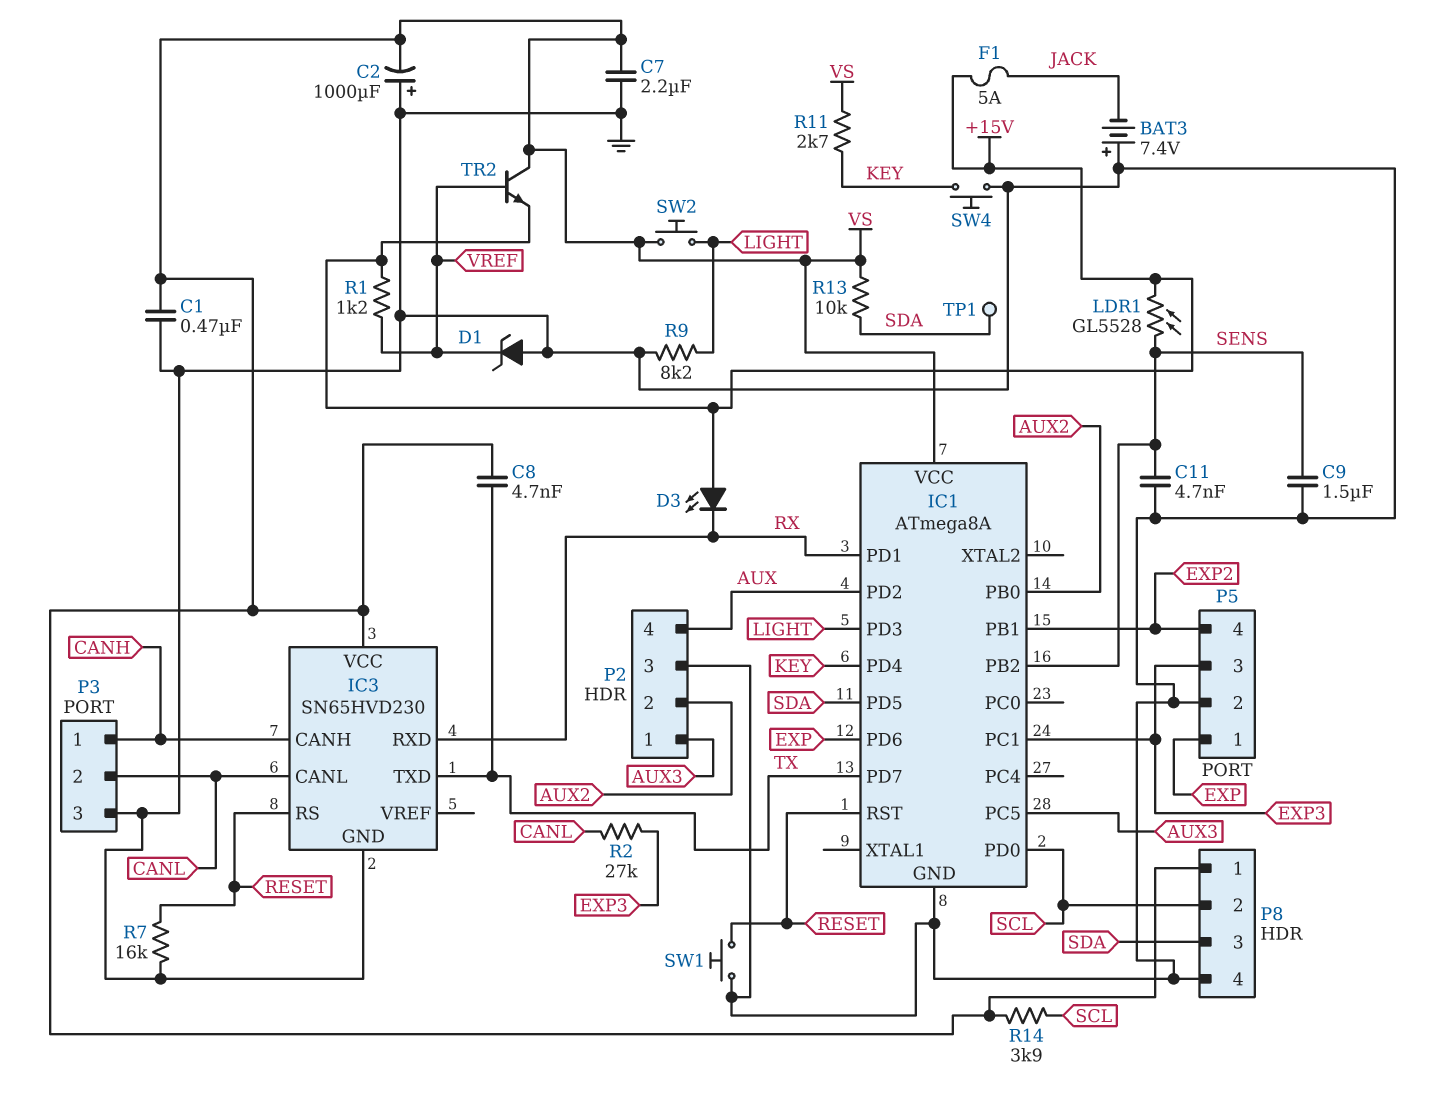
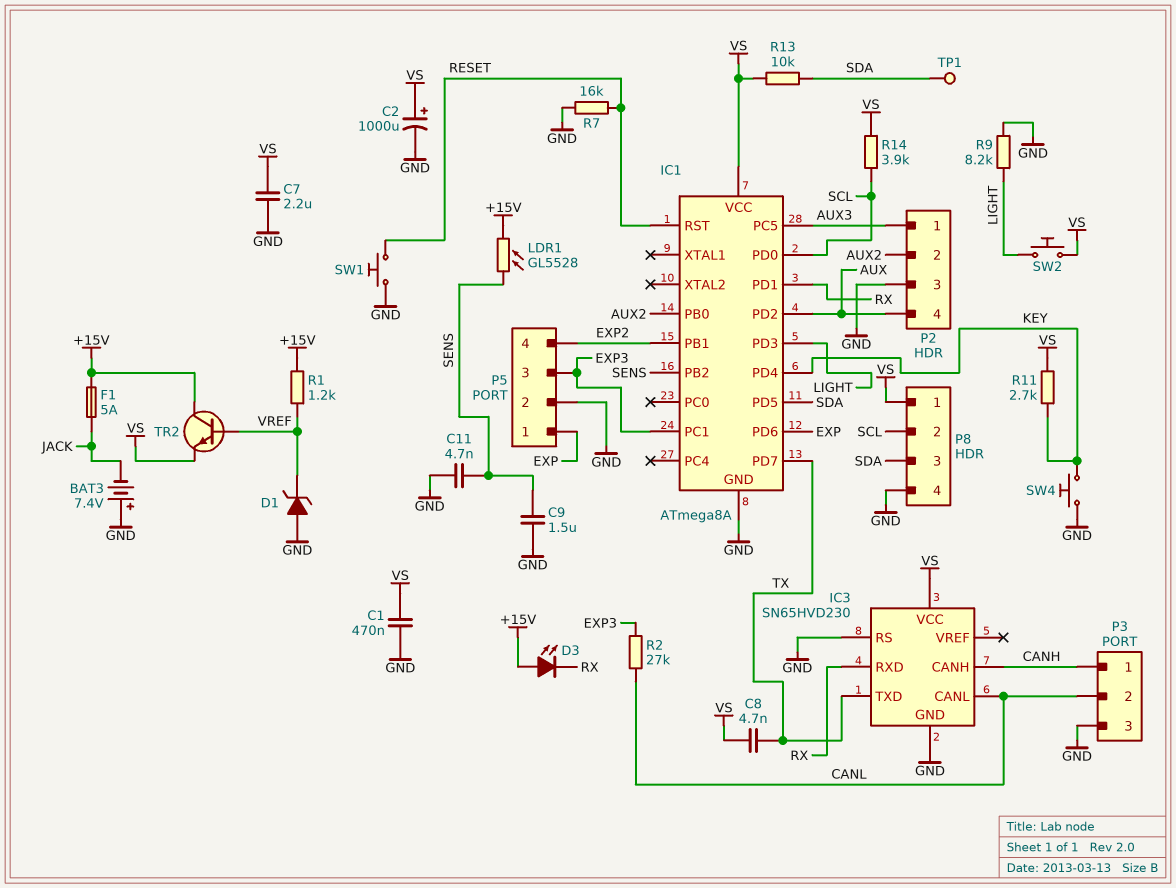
C2: 1000uF (plus GND, minus VS) -> 1000uF (plus VS, minus GND)
IC3 pin RS: RESET -> GND
TR2: NPN (B VREF, C VS, E +15V) -> NPN (B VREF, C +15V, E VS)

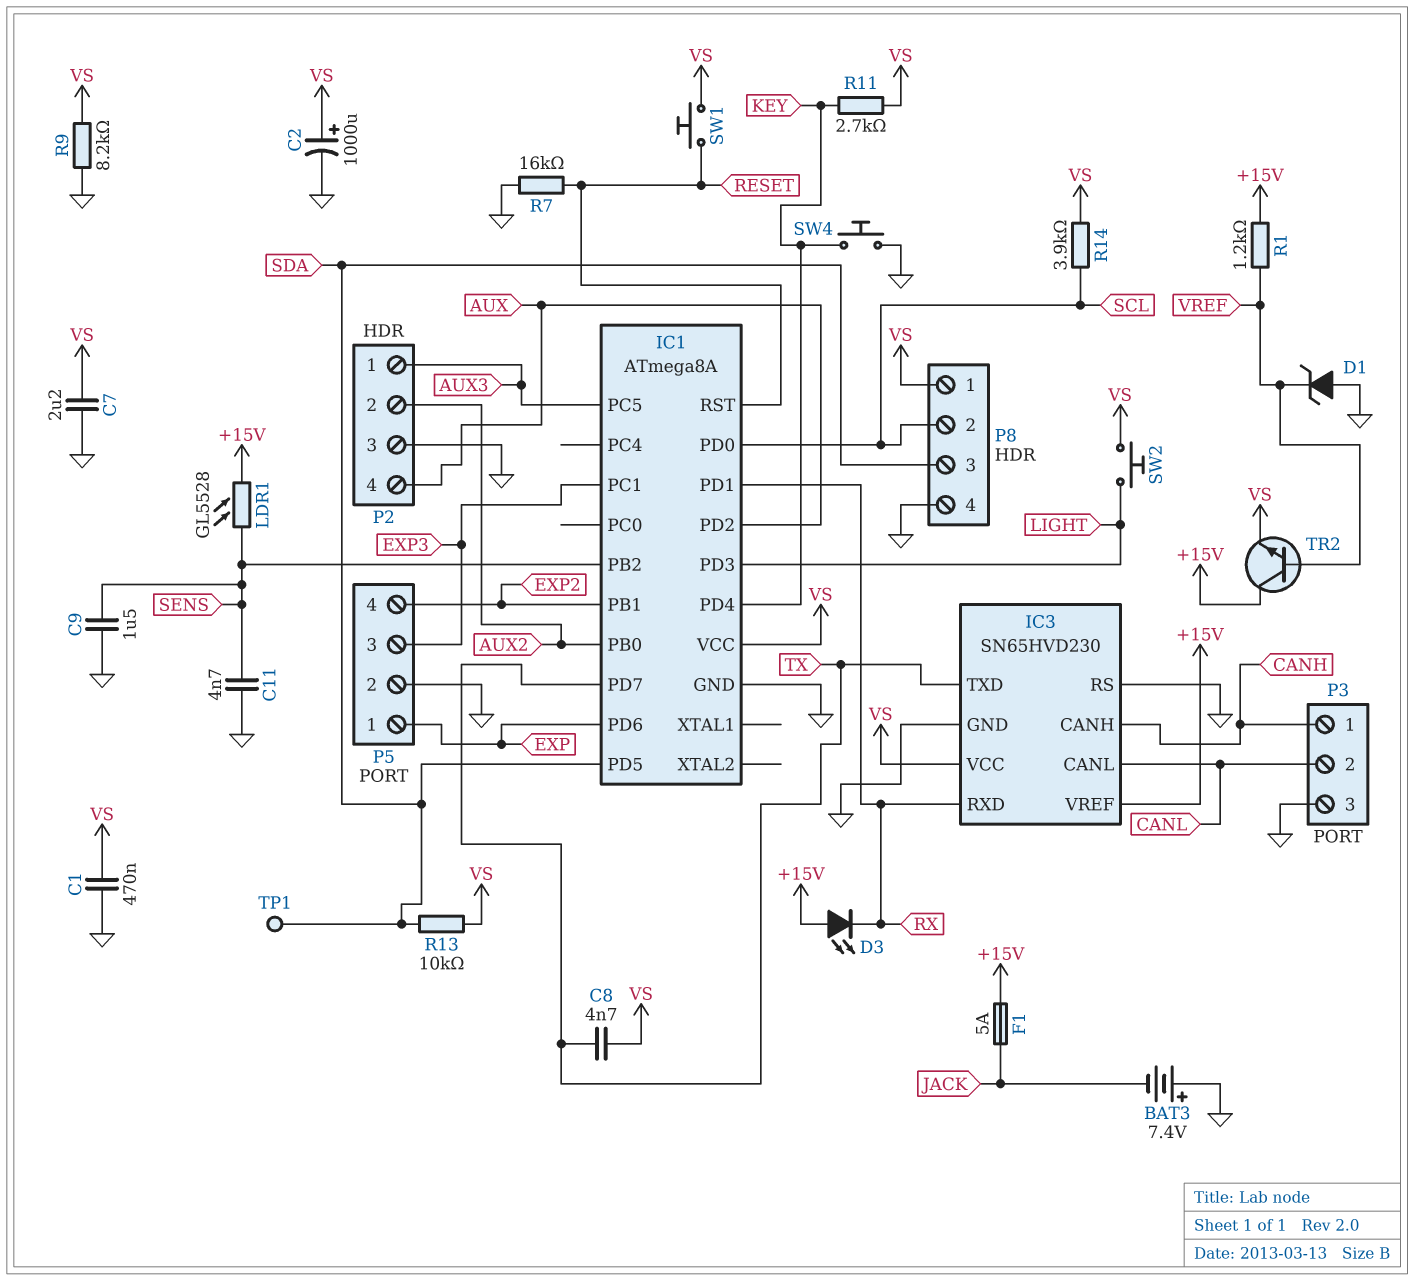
IC3 pin VREF: none -> +15V
R2: 27k (CANL, EXP3) -> none
R9: 8.2k (GND, LIGHT) -> 8.2k (GND, VS)
SW1: button (GND, RESET) -> button (RESET, VS)

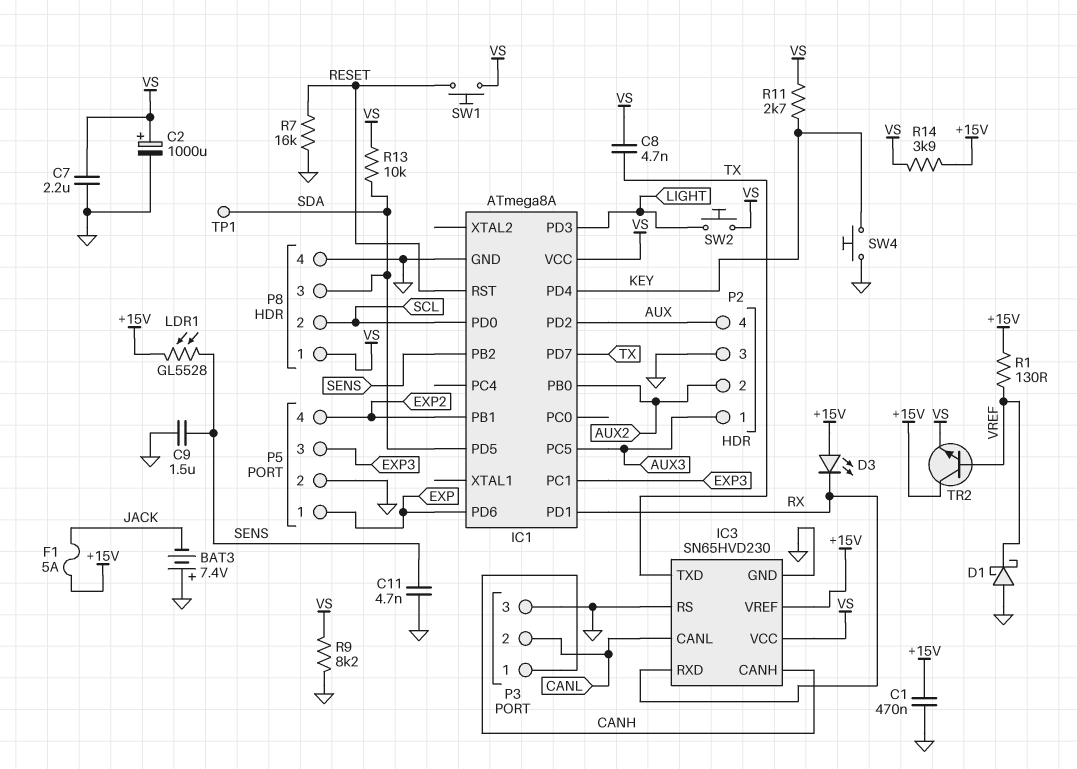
C1: 470nF (GND, VS) -> 470nF (+15V, GND)
D1: zener (A GND, K VREF) -> schottky (A GND, K VREF)
R1: 1.2k (+15V, VREF) -> 130 (+15V, VREF)
R14: 3.9k (SCL, VS) -> 3.9k (+15V, VS)

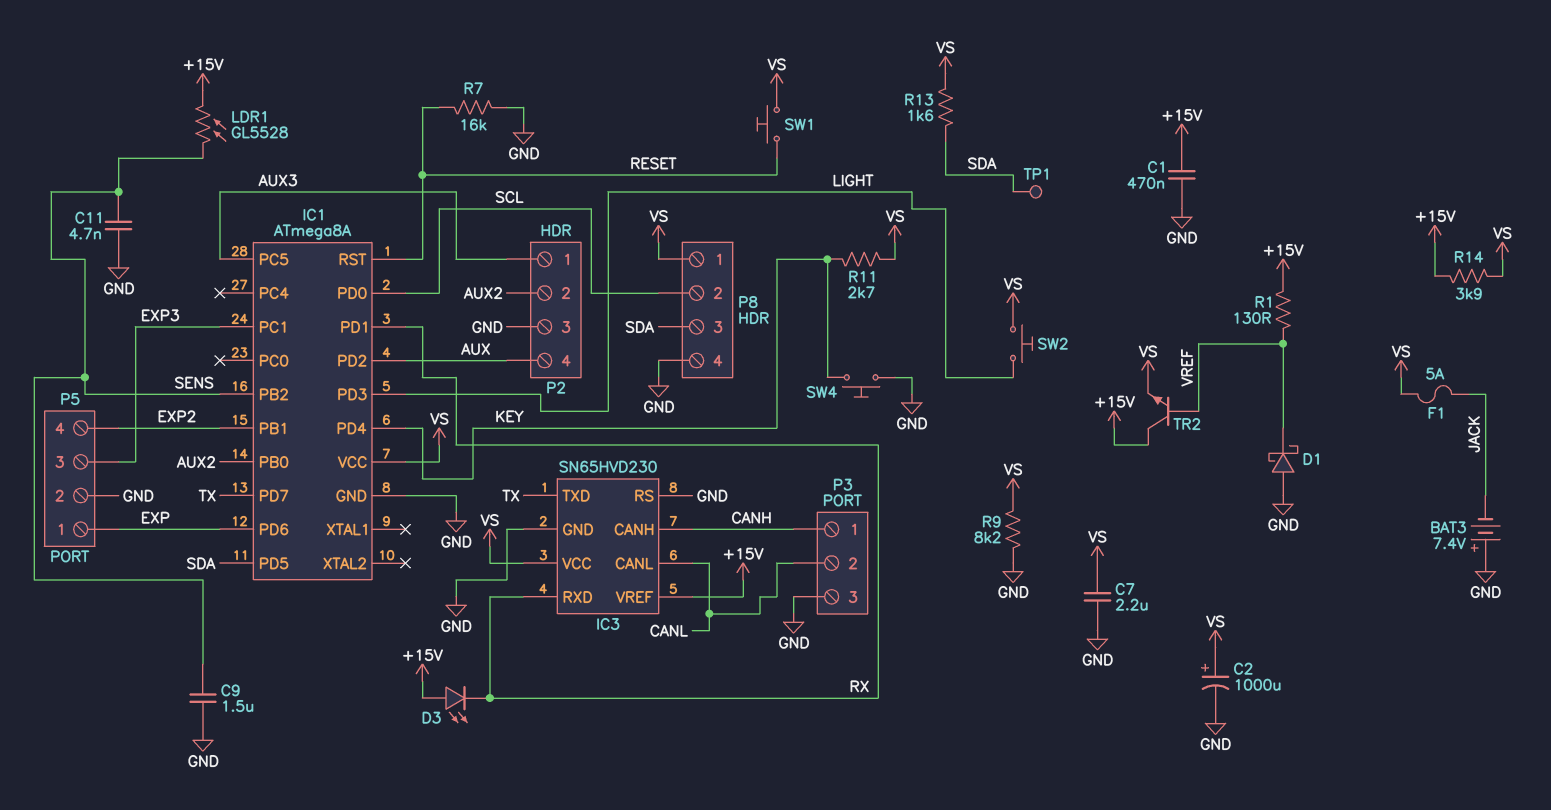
C8: 4.7nF (TX, VS) -> none
F1: 5A (+15V, JACK) -> 5A (JACK, VS)
R13: 10k (SDA, VS) -> 1.6k (SDA, VS)

